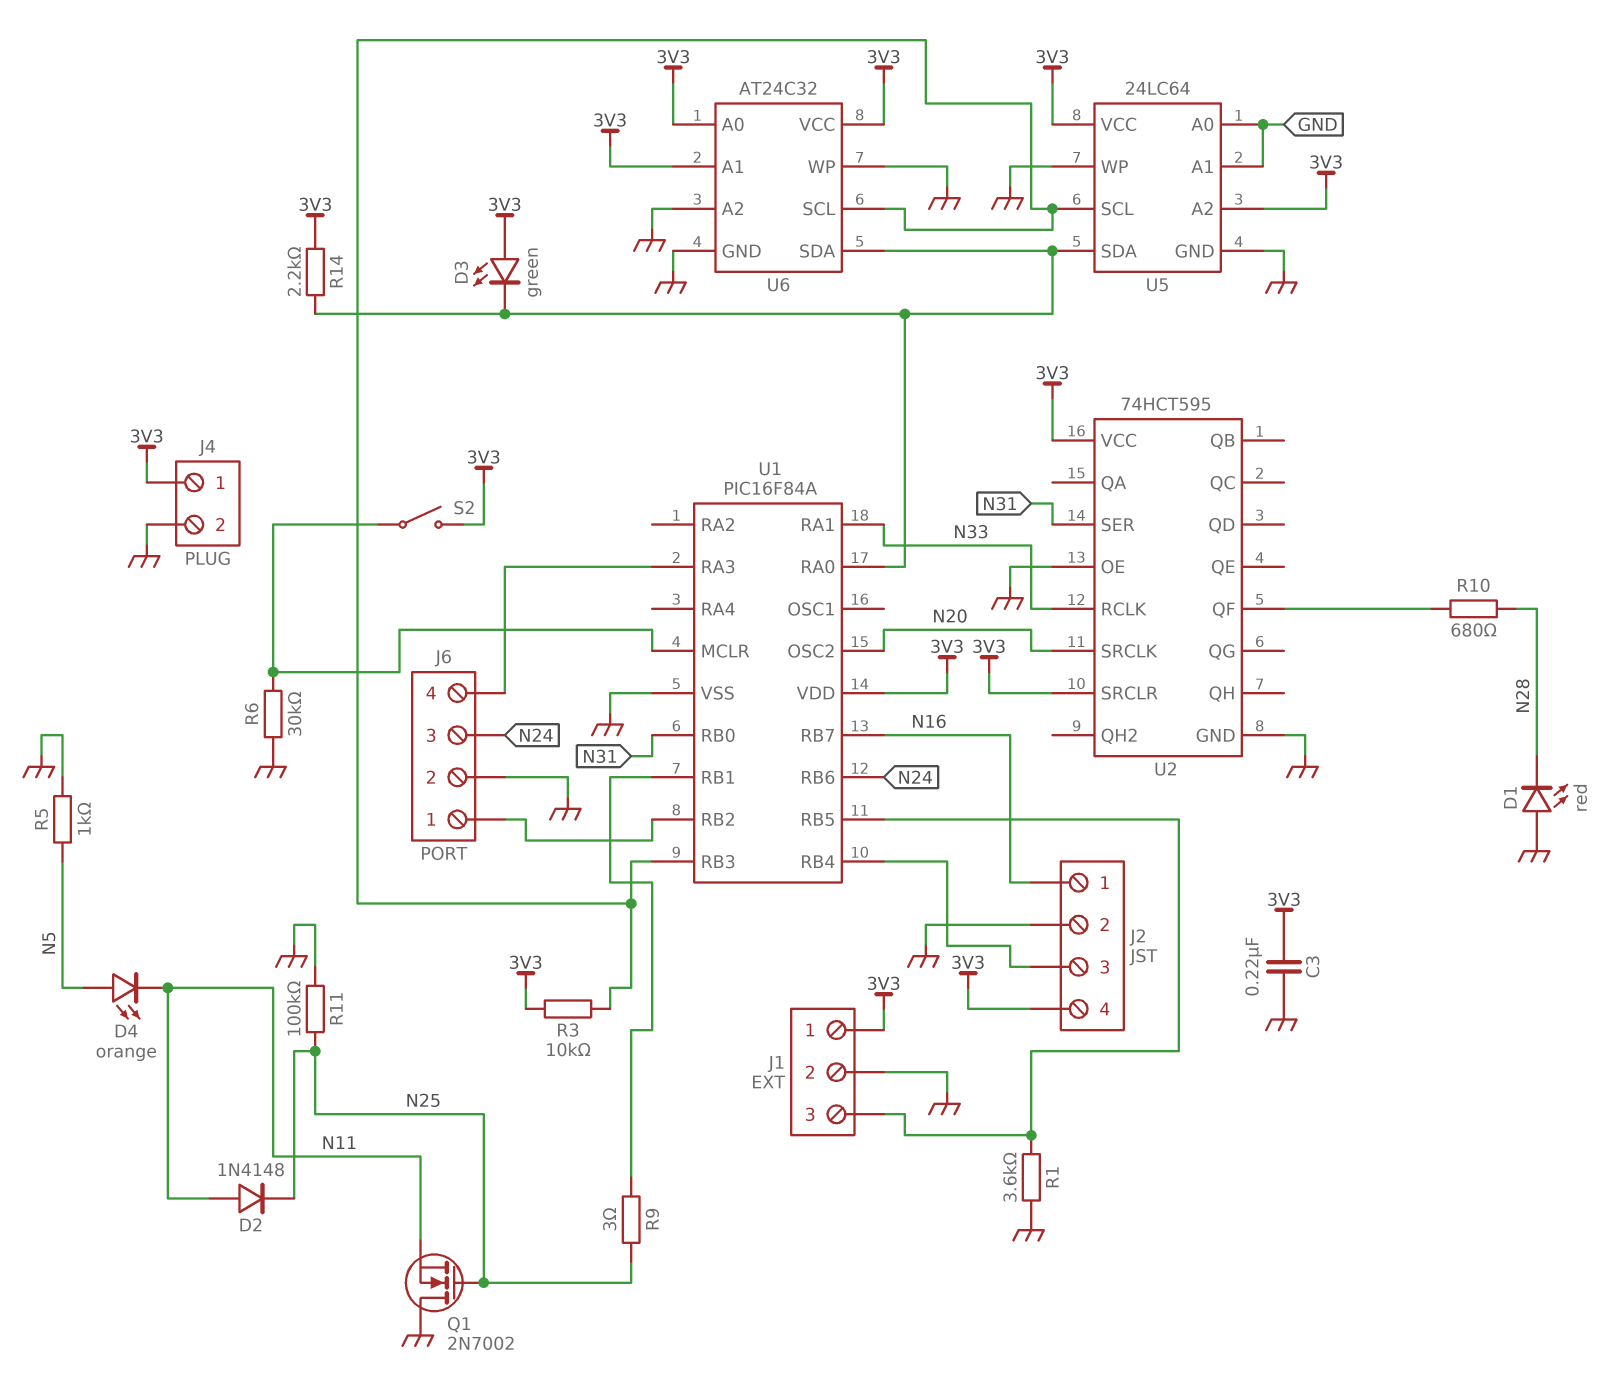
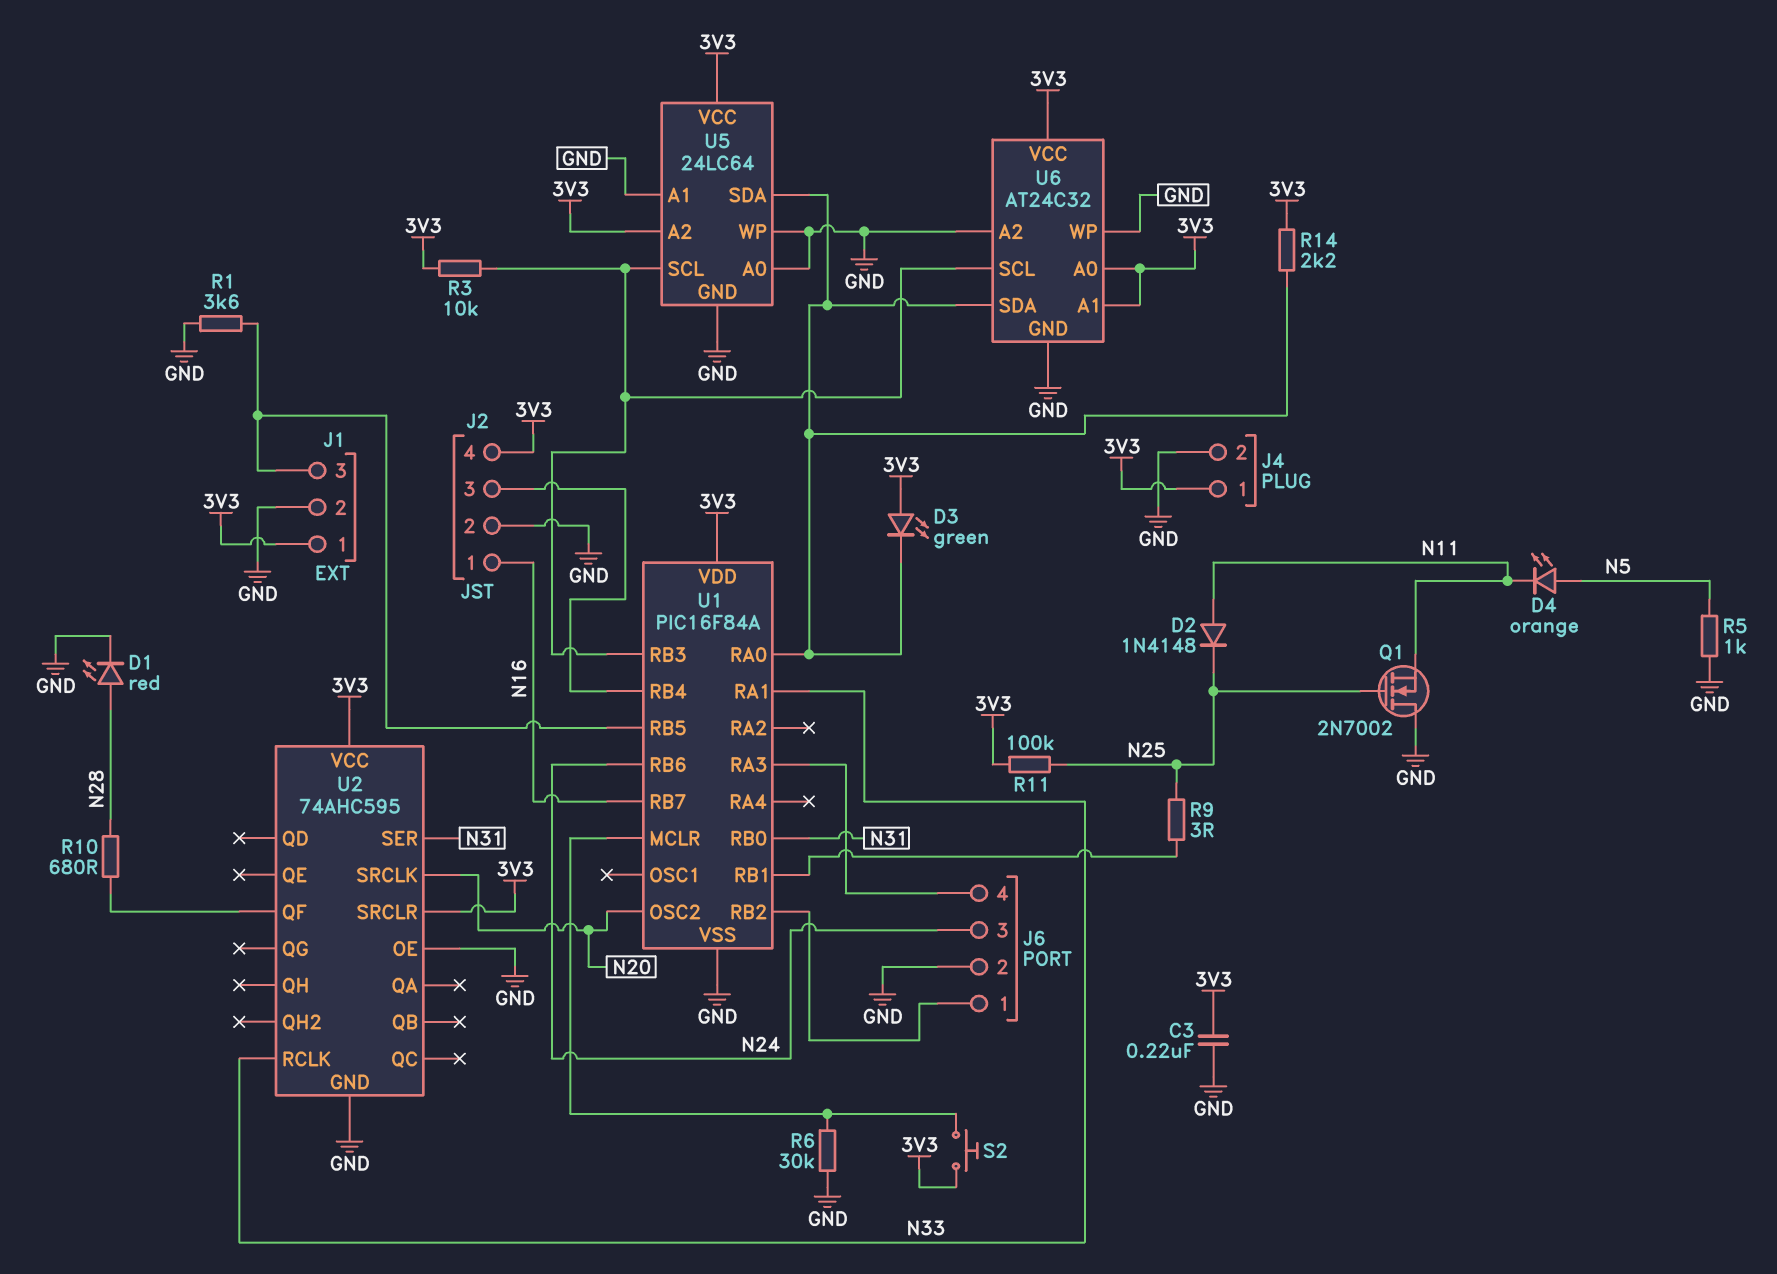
D1: LED red (A GND, K N28) -> LED red (A N28, K GND)
R11: 100k (GND, N25) -> 100k (3V3, N25)
S2: switch (3V3, U1/MCLR) -> button (3V3, U1/MCLR)
U2: 74HCT595 -> 74AHC595

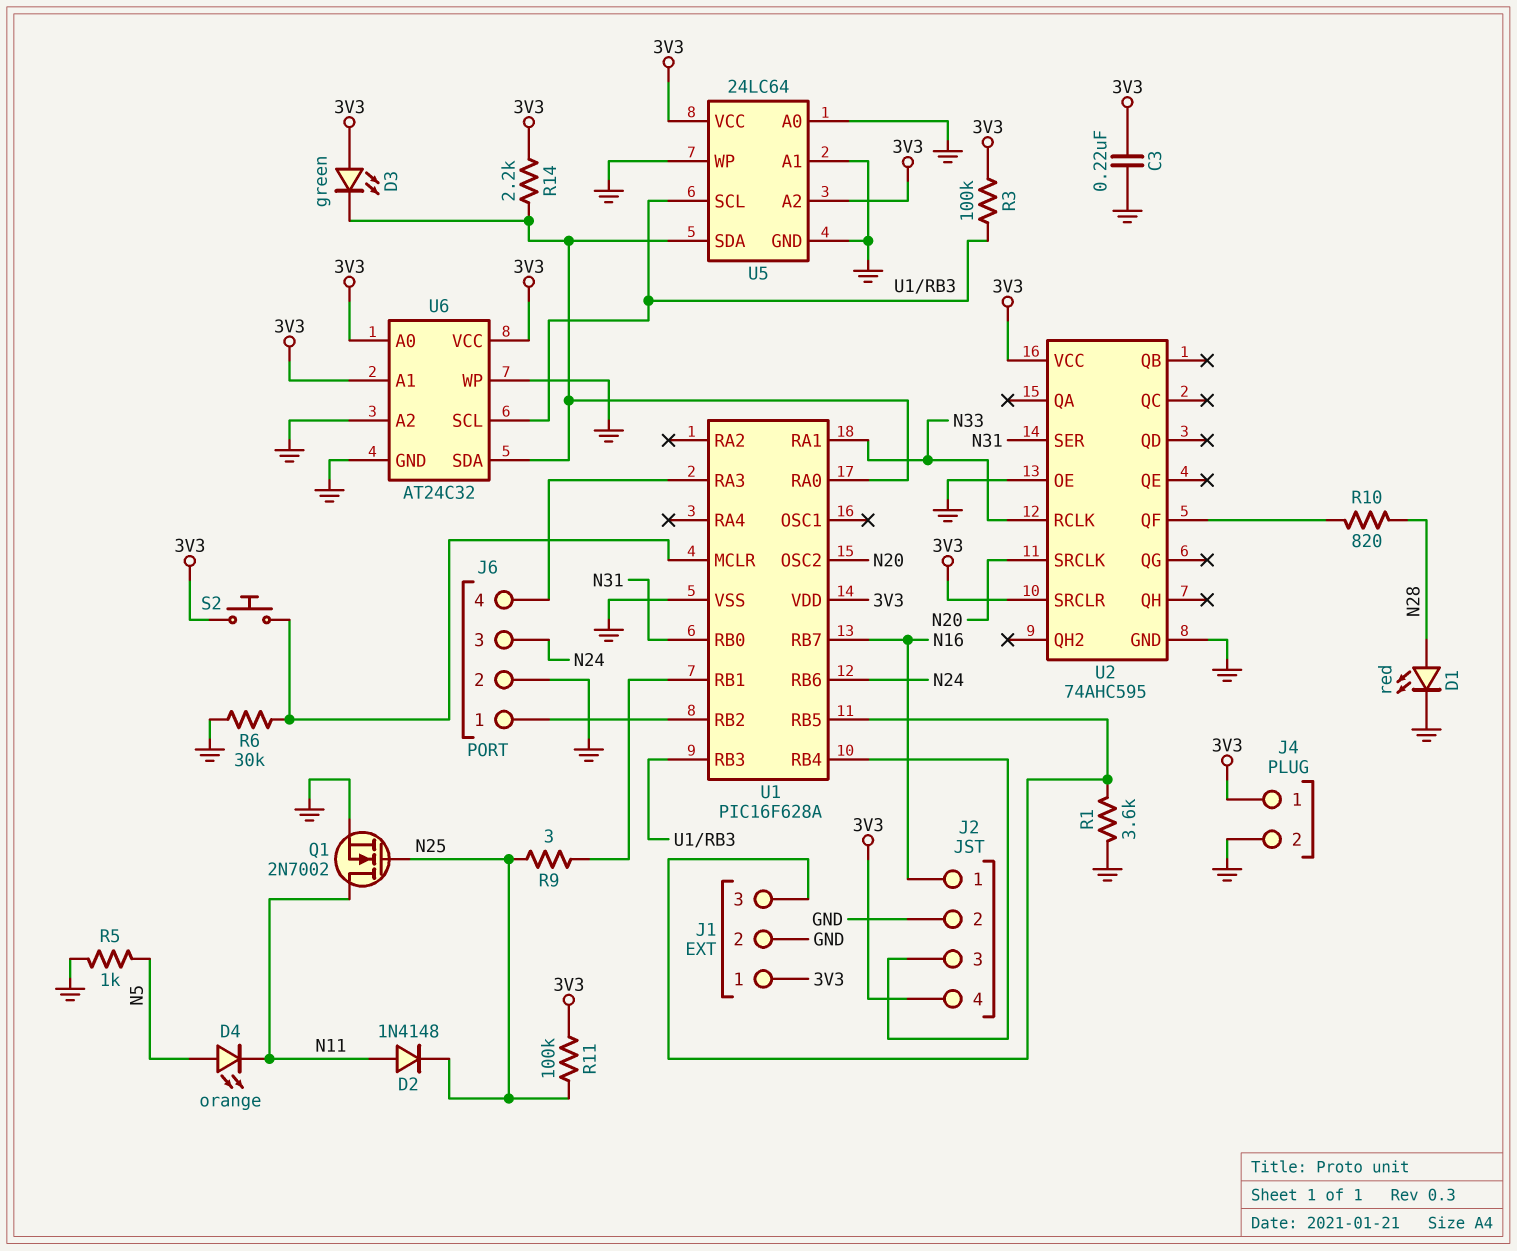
Q1: NMOS 2N7002 (G N25, D GND, S N11) -> NMOS 2N7002 (G N25, D N11, S GND)
R3: 10k (3V3, U1/RB3) -> 100k (3V3, U1/RB3)
R10: 680 (N28, U2/QF) -> 820 (N28, U2/QF)
U1: PIC16F84A -> PIC16F628A

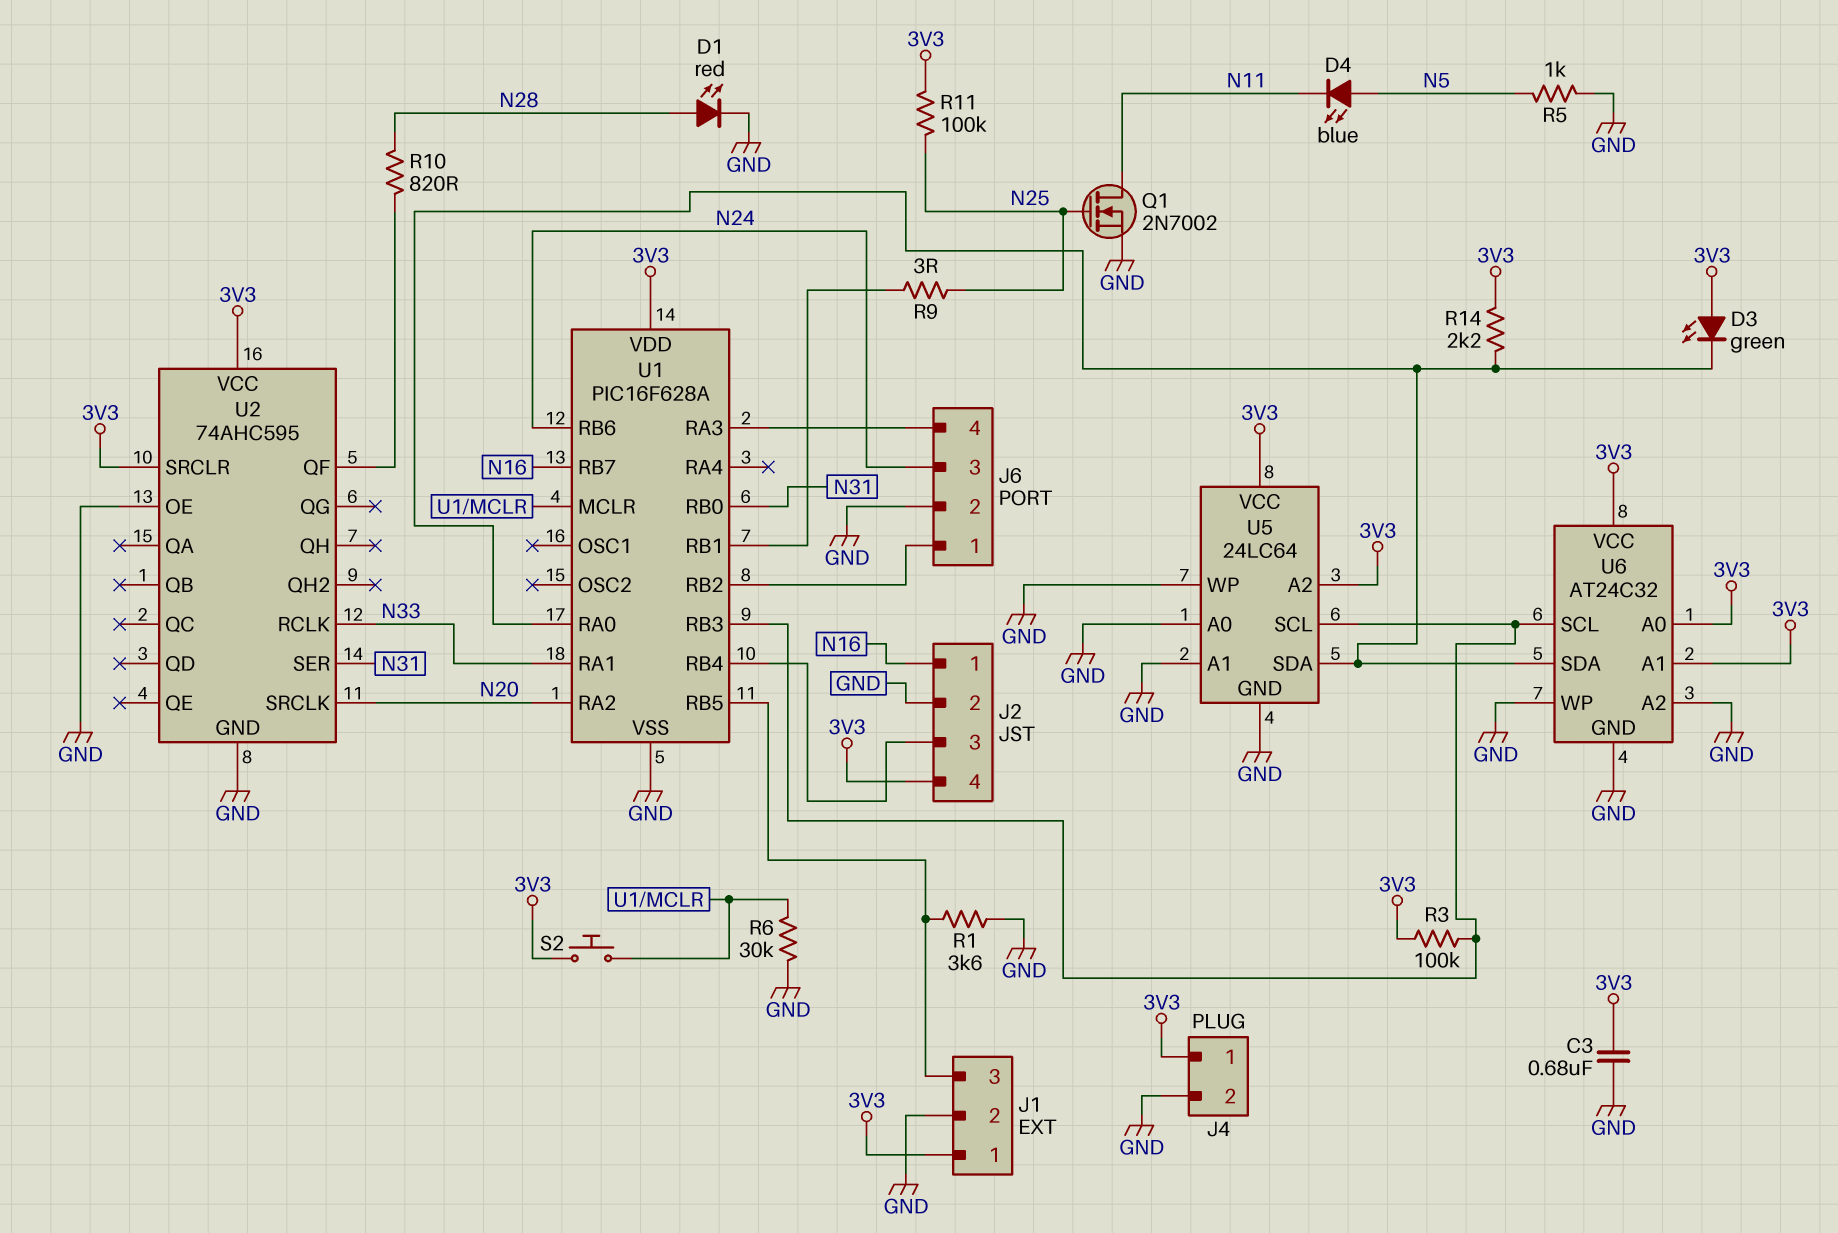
C3: 220nF (3V3, GND) -> 680nF (3V3, GND)
D2: diode 1N4148 (A N11, K N25) -> none
D4: LED orange (A N5, K N11) -> LED blue (A N5, K N11)
U1 pin OSC2: N20 -> none
U1 pin RA2: none -> N20

